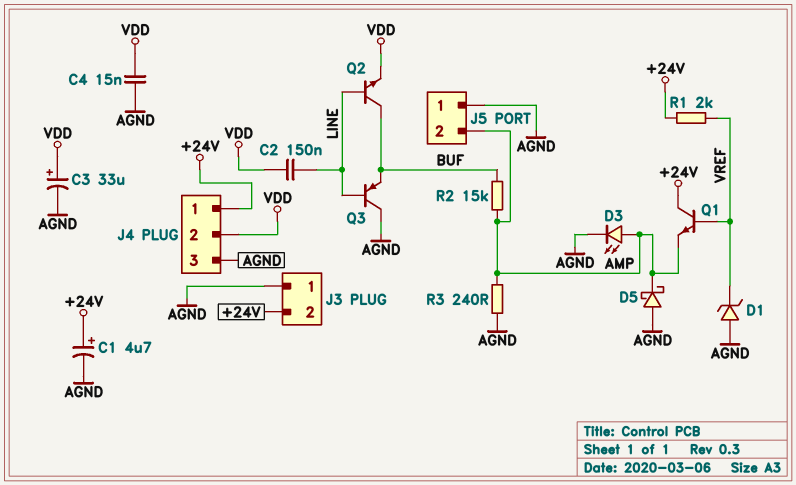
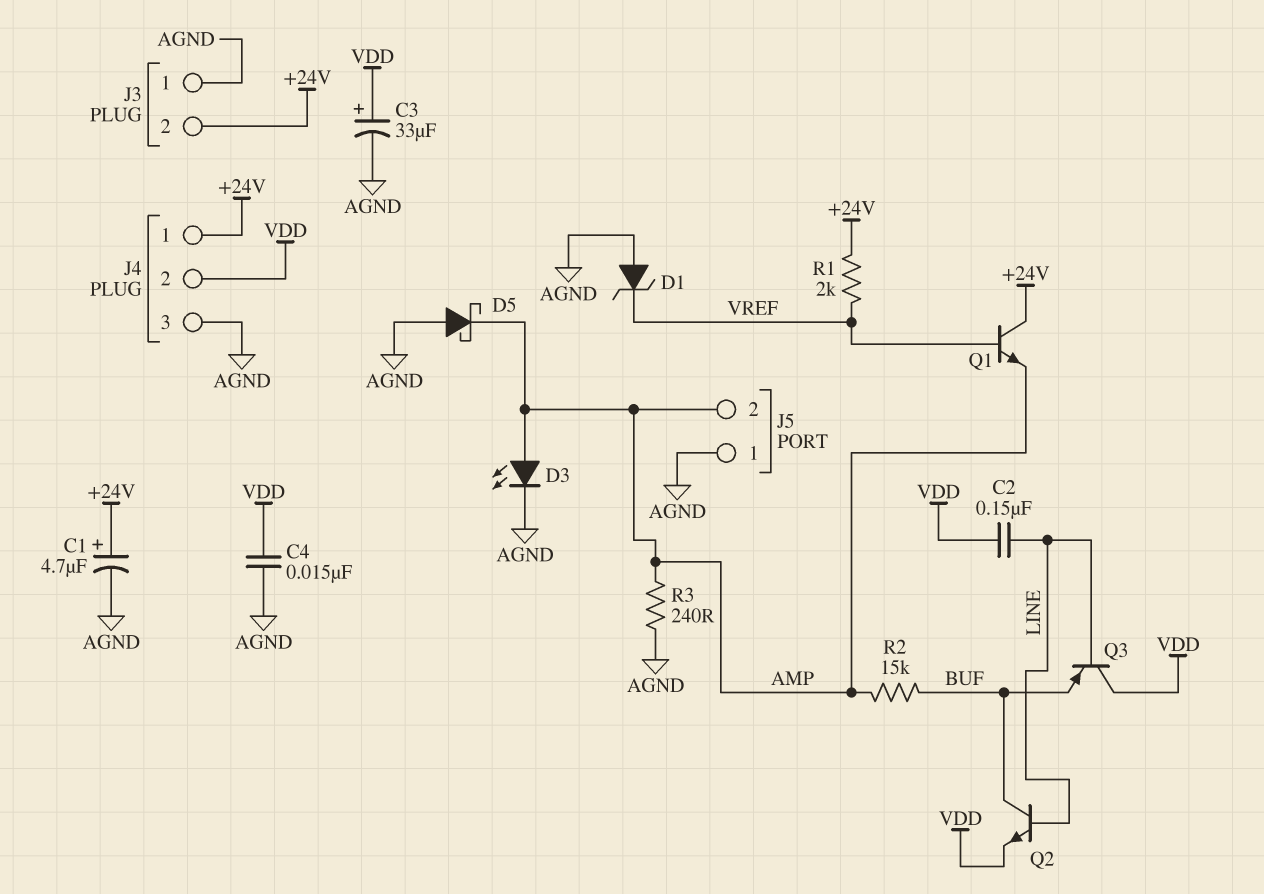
Q3: PNP (B LINE, C AGND, E BUF) -> PNP (B LINE, C VDD, E BUF)

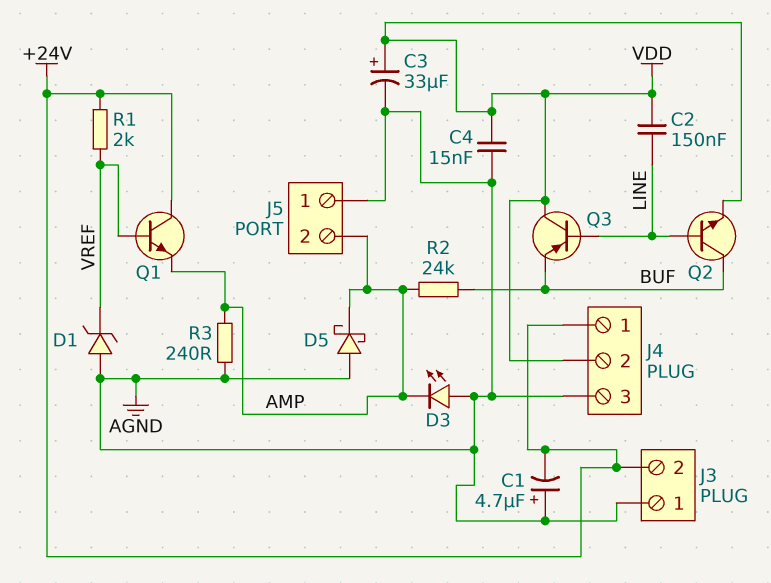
C1: 4.7uF (plus +24V, minus AGND) -> 4.7uF (plus AGND, minus +24V)
D3: LED (A AMP, K AGND) -> LED (A AGND, K AMP)
R2: 15k (AMP, BUF) -> 24k (AMP, BUF)

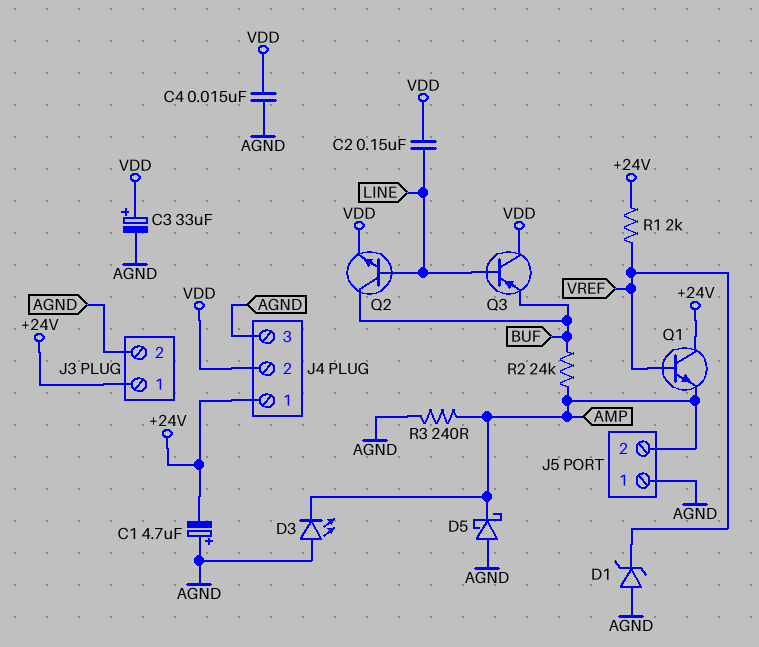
J3 pin 1: AGND -> +24V
J3 pin 2: +24V -> AGND

